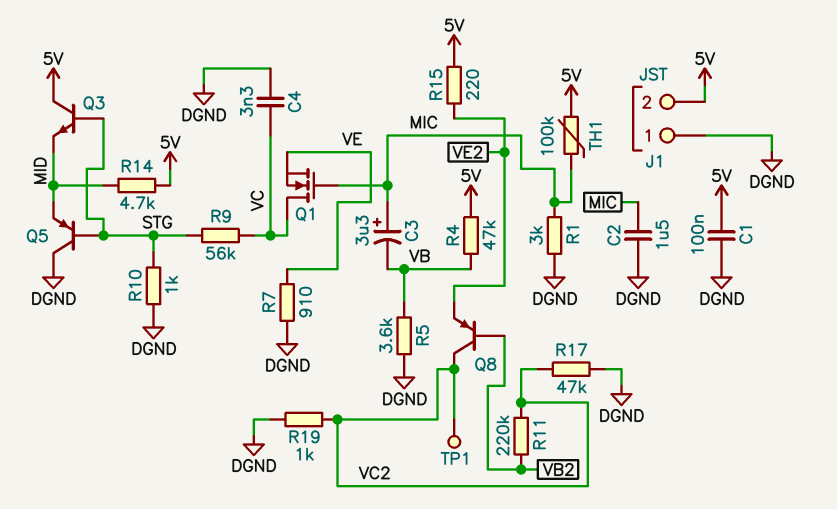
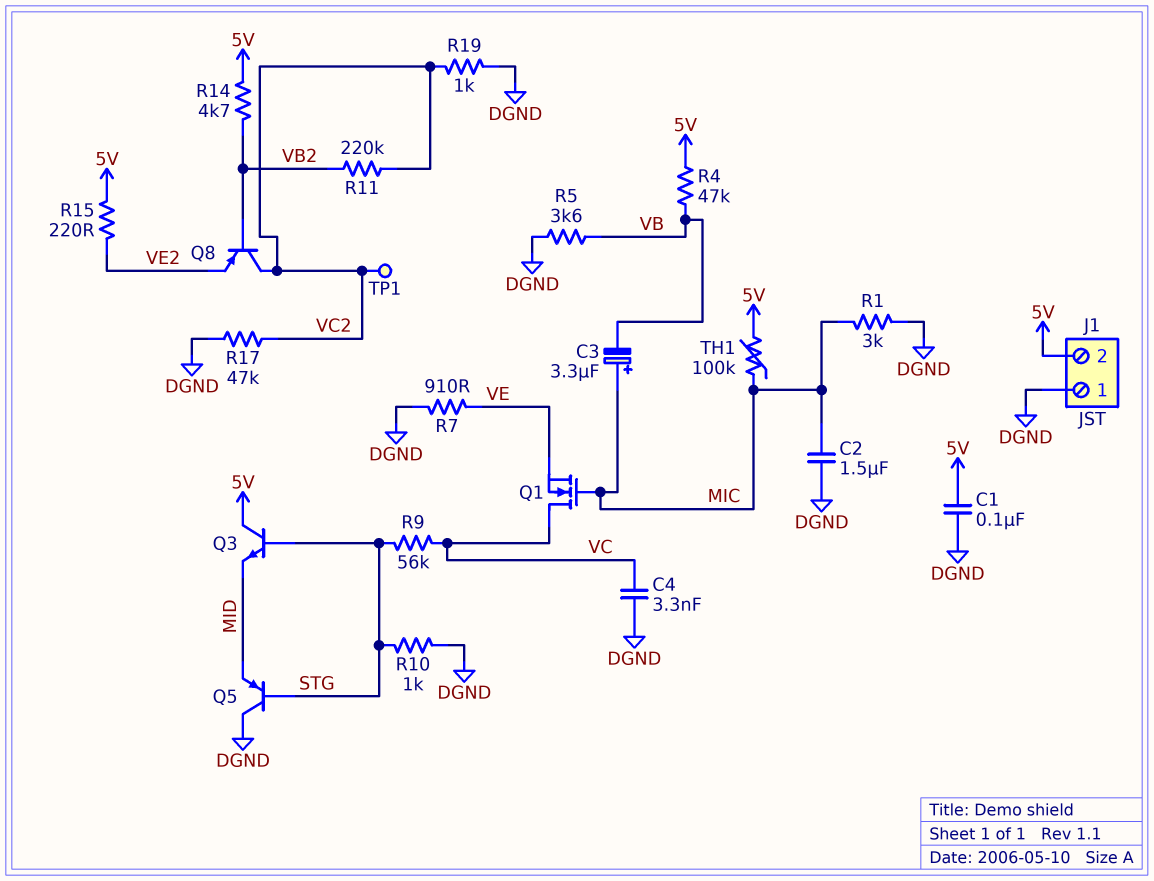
R14: 4.7k (5V, MID) -> 4.7k (5V, VB2)

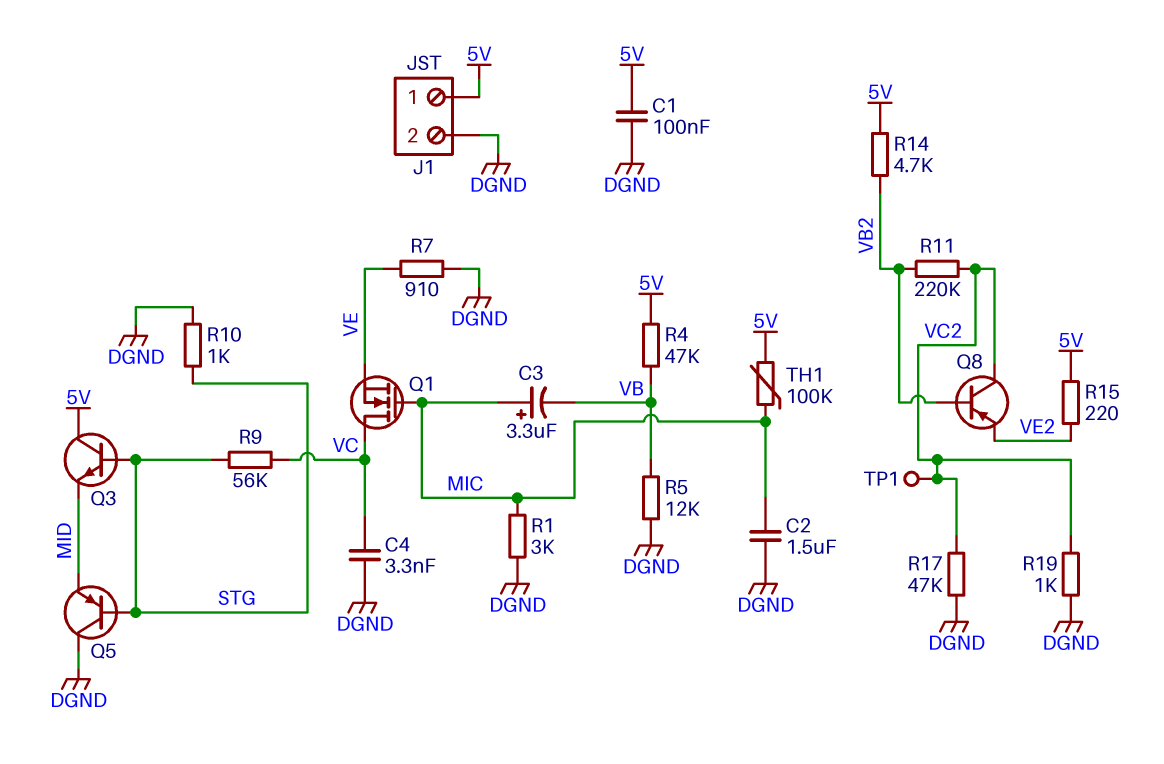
J1 pin 1: DGND -> 5V
J1 pin 2: 5V -> DGND
R5: 3.6k (DGND, VB) -> 12k (DGND, VB)

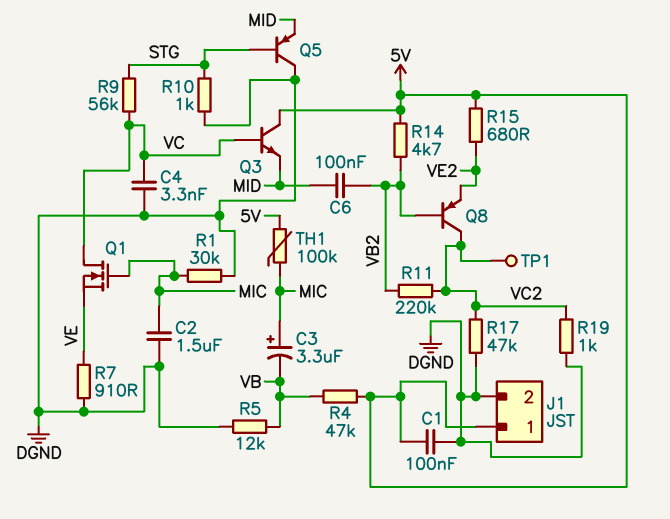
C6: none -> 100nF (MID, VB2)
Q3: NPN (B STG, C 5V, E MID) -> NPN (B VC, C 5V, E MID)
R1: 3k (DGND, MIC) -> 30k (DGND, MIC)
R15: 220 (5V, VE2) -> 680 (5V, VE2)

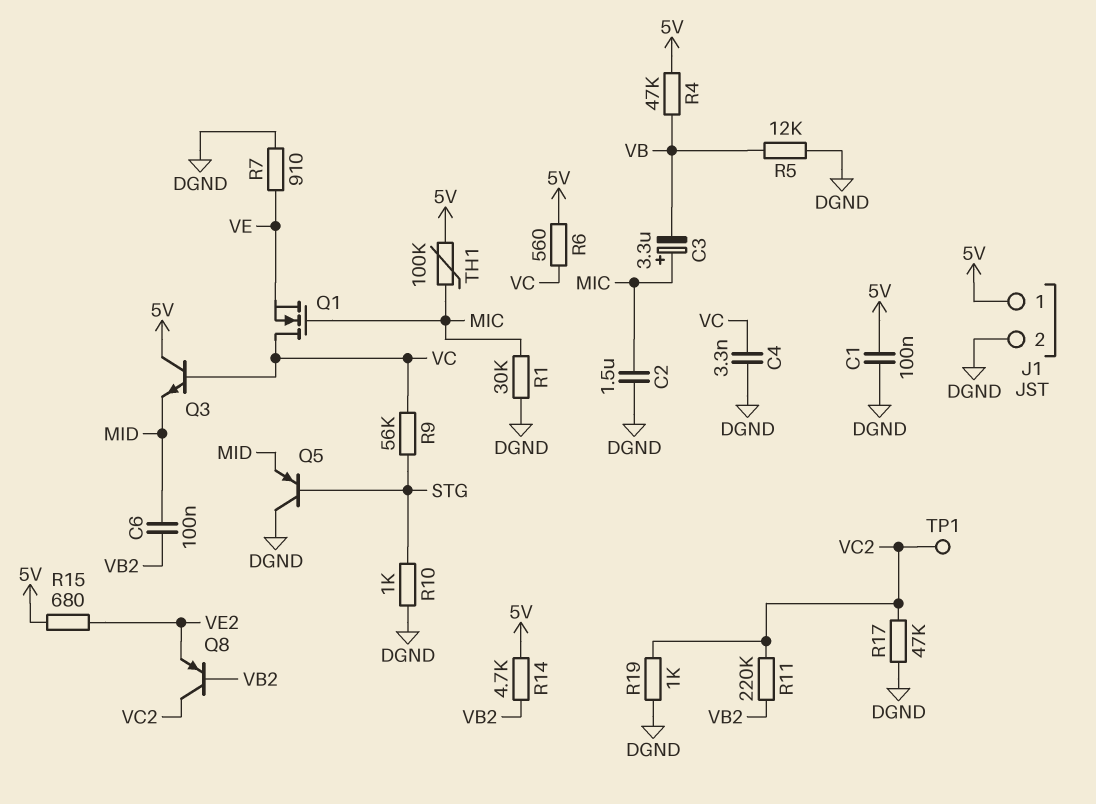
R6: none -> 560 (5V, VC)

